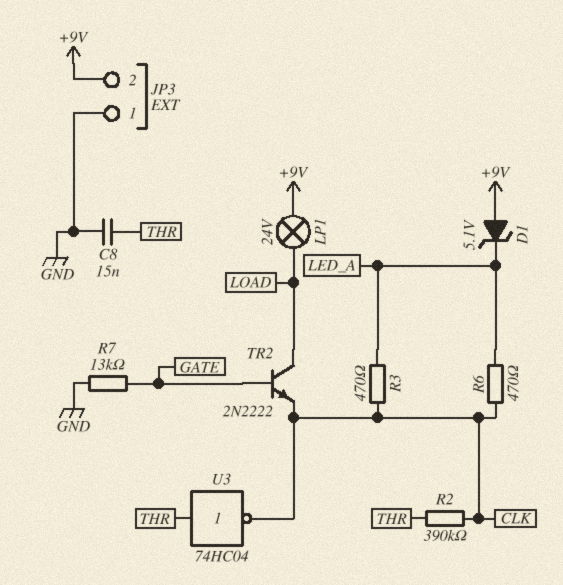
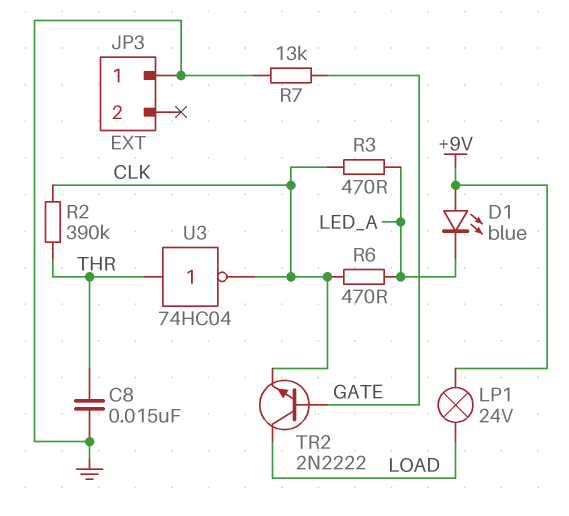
D1: zener 5.1V (A +9V, K LED_A) -> LED blue (A +9V, K LED_A)
JP3 pin 2: +9V -> none

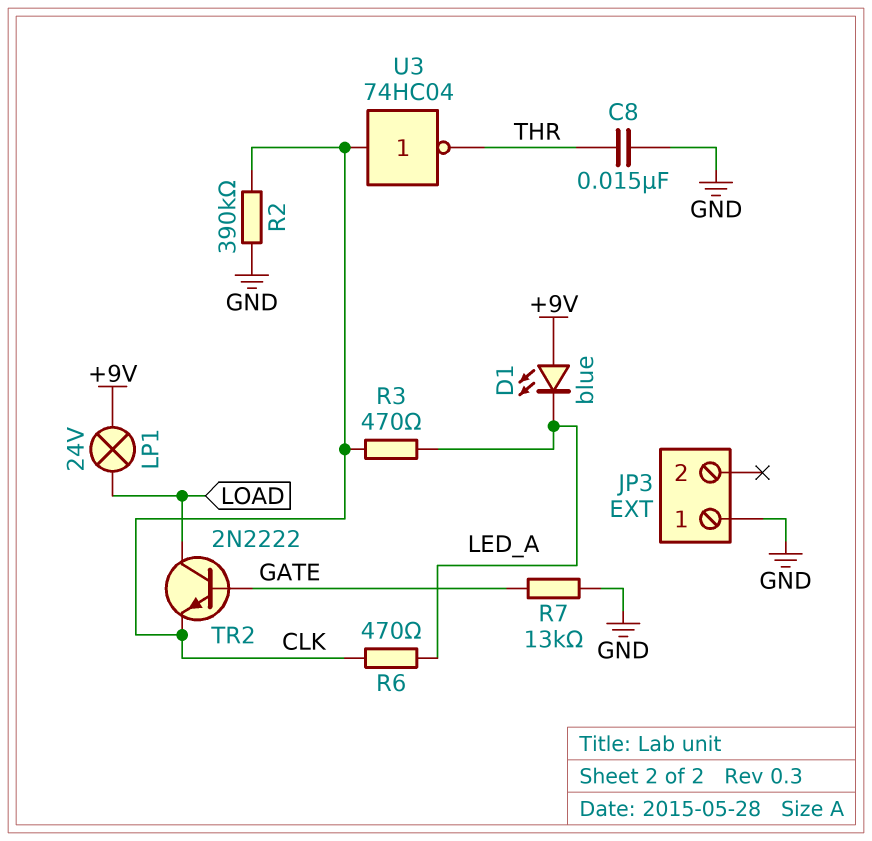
R2: 390k (CLK, THR) -> 390k (CLK, GND)
U3: NOT 74HC04 (in THR, out CLK) -> NOT 74HC04 (in CLK, out THR)

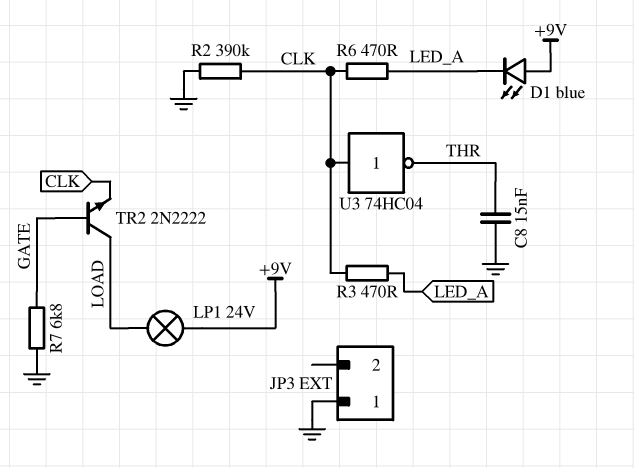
R7: 13k (GATE, GND) -> 6.8k (GATE, GND)

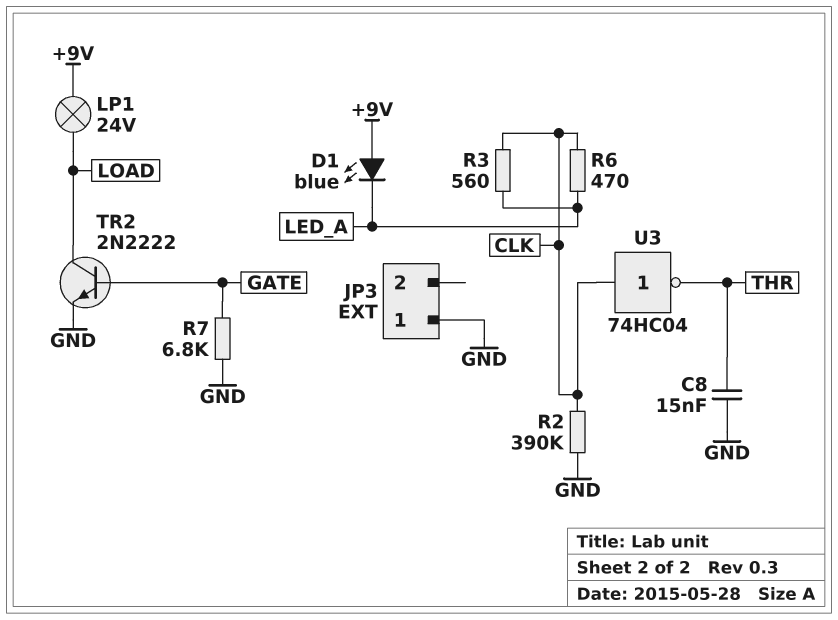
R3: 470 (CLK, LED_A) -> 560 (CLK, LED_A)
TR2: NPN 2N2222 (B GATE, C LOAD, E CLK) -> NPN 2N2222 (B GATE, C LOAD, E GND)

